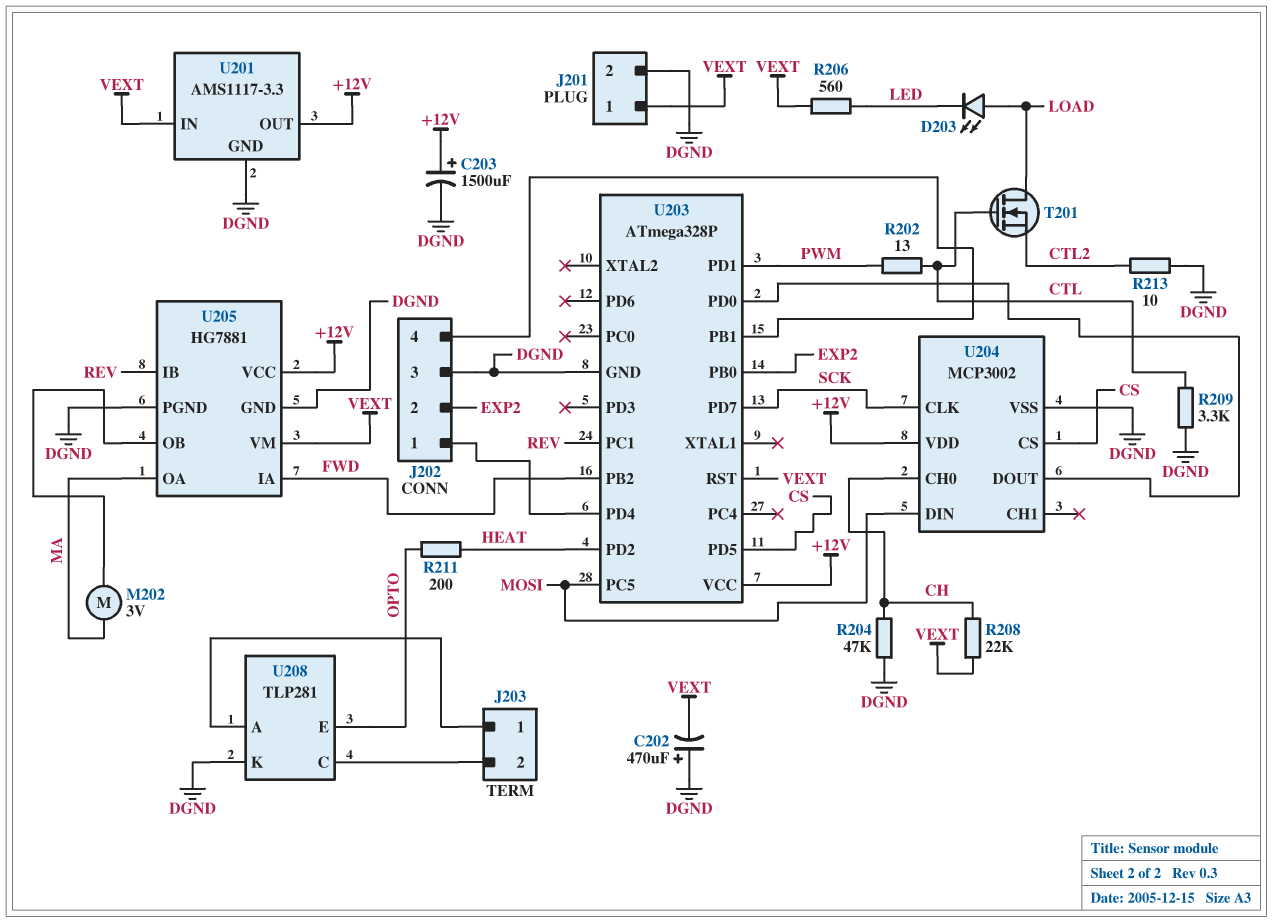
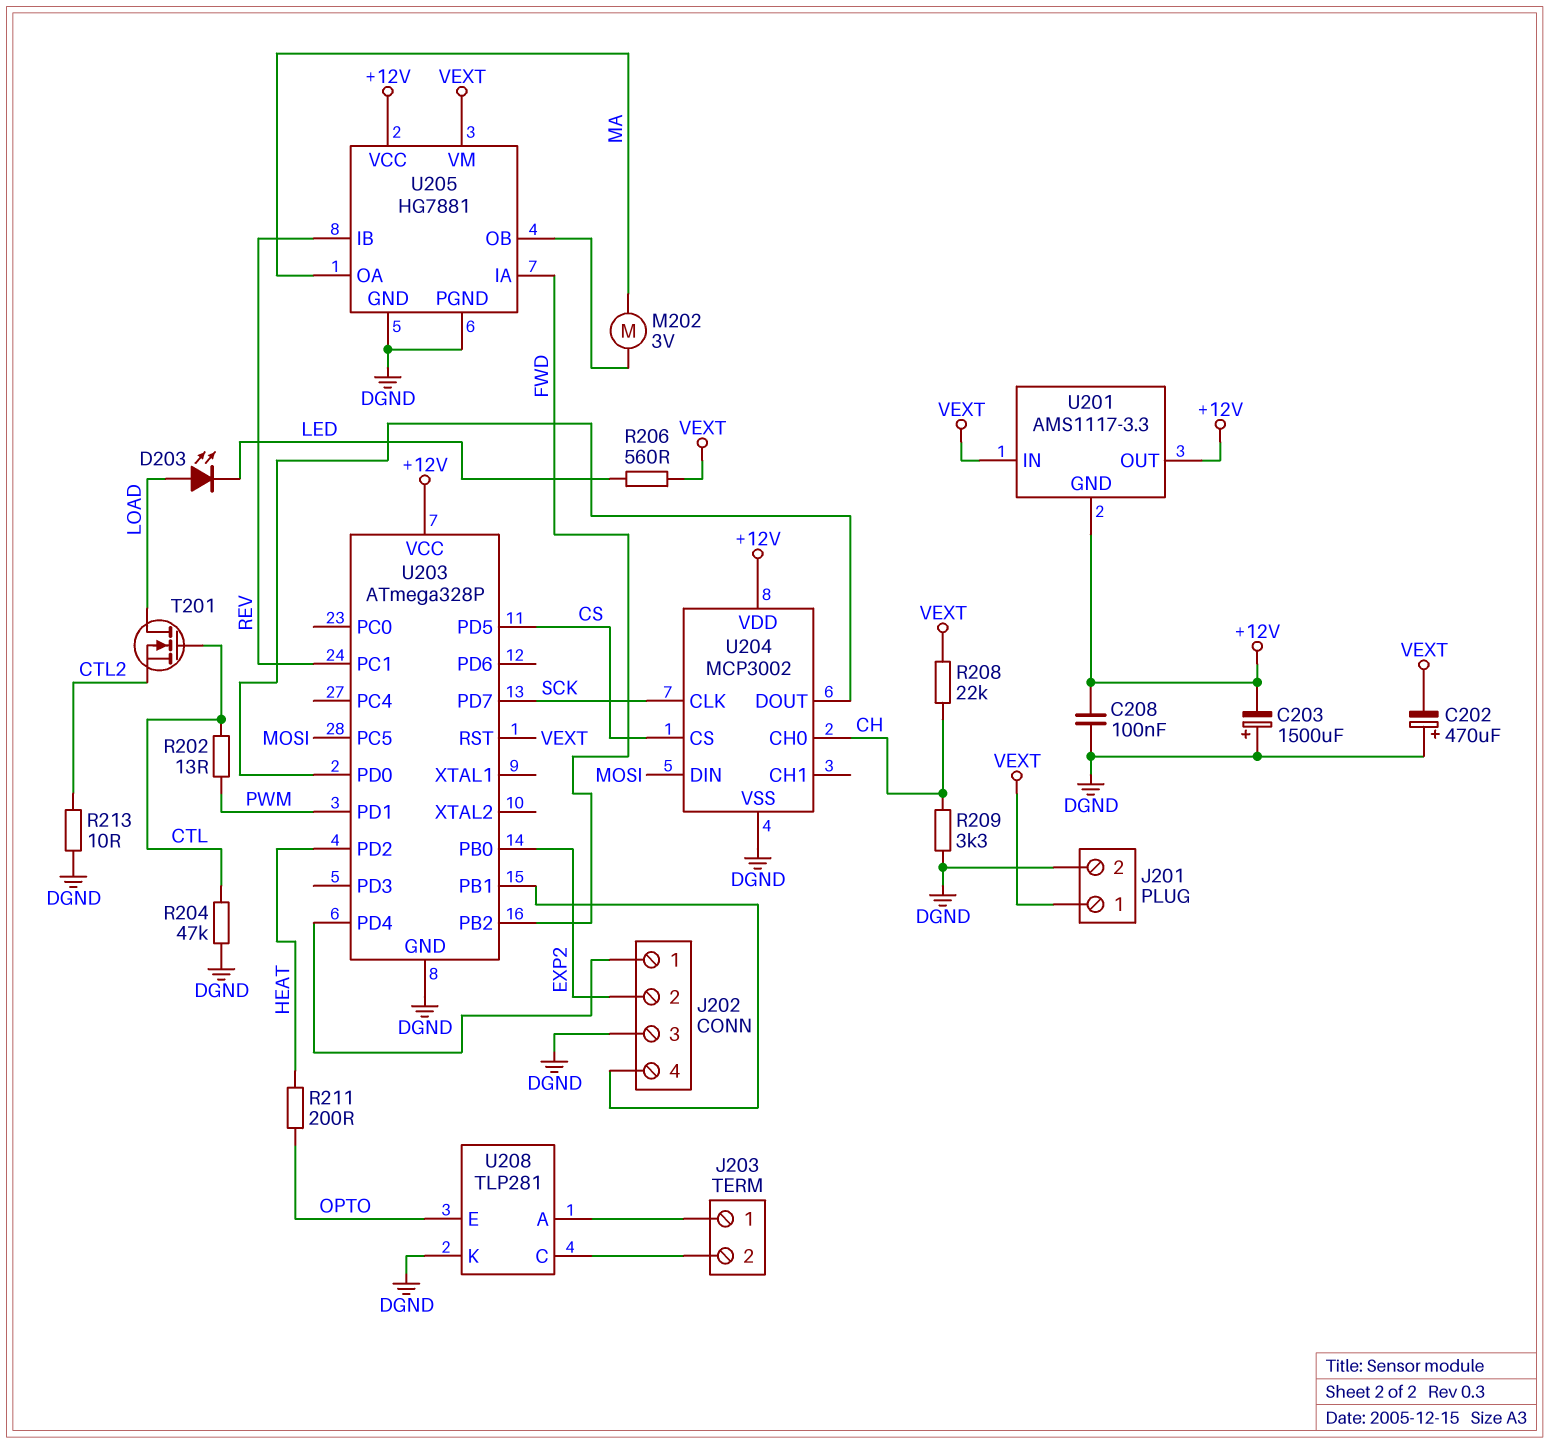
C203: 1500uF (plus +12V, minus DGND) -> 1500uF (plus DGND, minus +12V)
C208: none -> 100nF (+12V, DGND)
R204: 47k (CH, DGND) -> 47k (CTL, DGND)
R209: 3.3k (CTL, DGND) -> 3.3k (CH, DGND)
U201 pin GND: DGND -> +12V

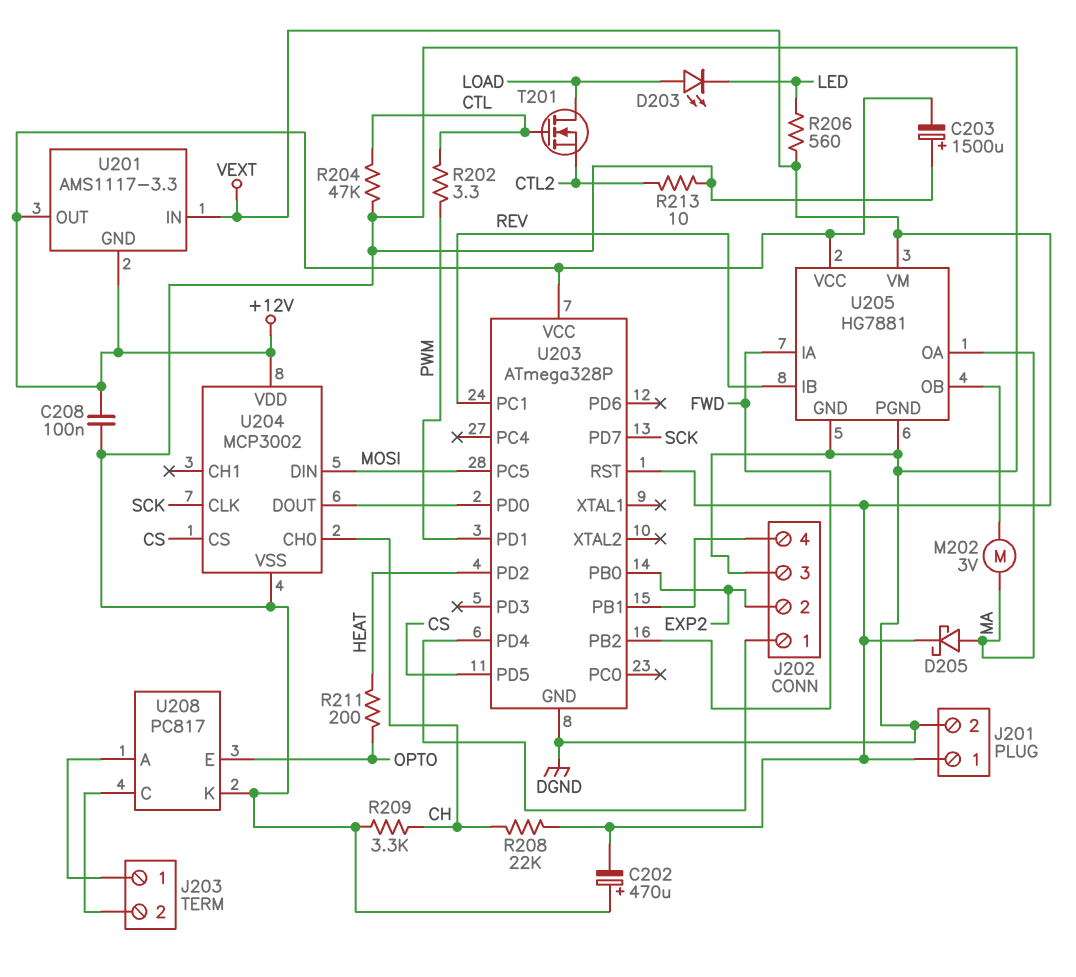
D205: none -> schottky (A MA, K VEXT)
R202: 13 (CTL, PWM) -> 3.3 (CTL, PWM)
U208: TLP281 -> PC817

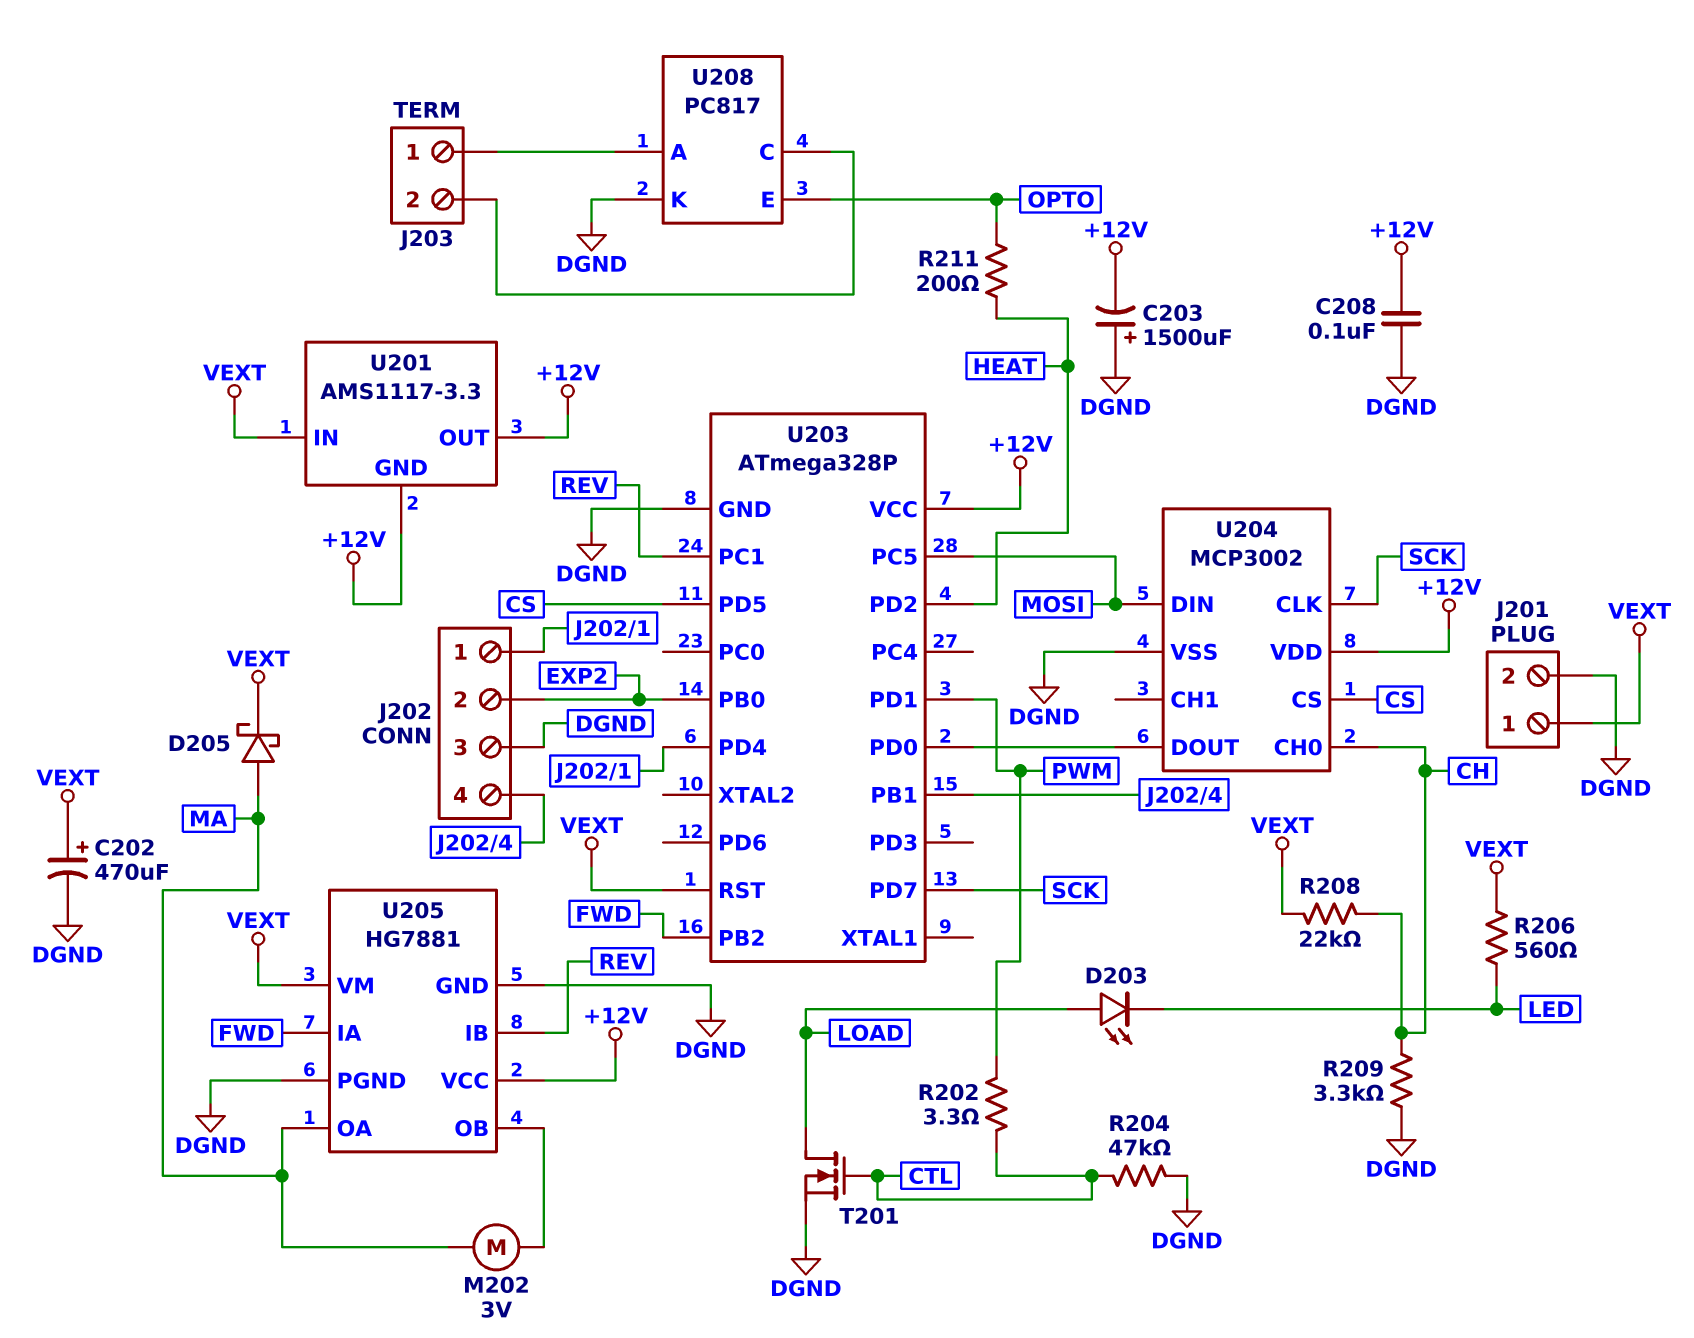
C202: 470uF (plus DGND, minus VEXT) -> 470uF (plus VEXT, minus DGND)
R213: 10 (CTL2, DGND) -> none
T201: NMOS (G CTL, D LOAD, S CTL2) -> NMOS (G CTL, D LOAD, S DGND)

